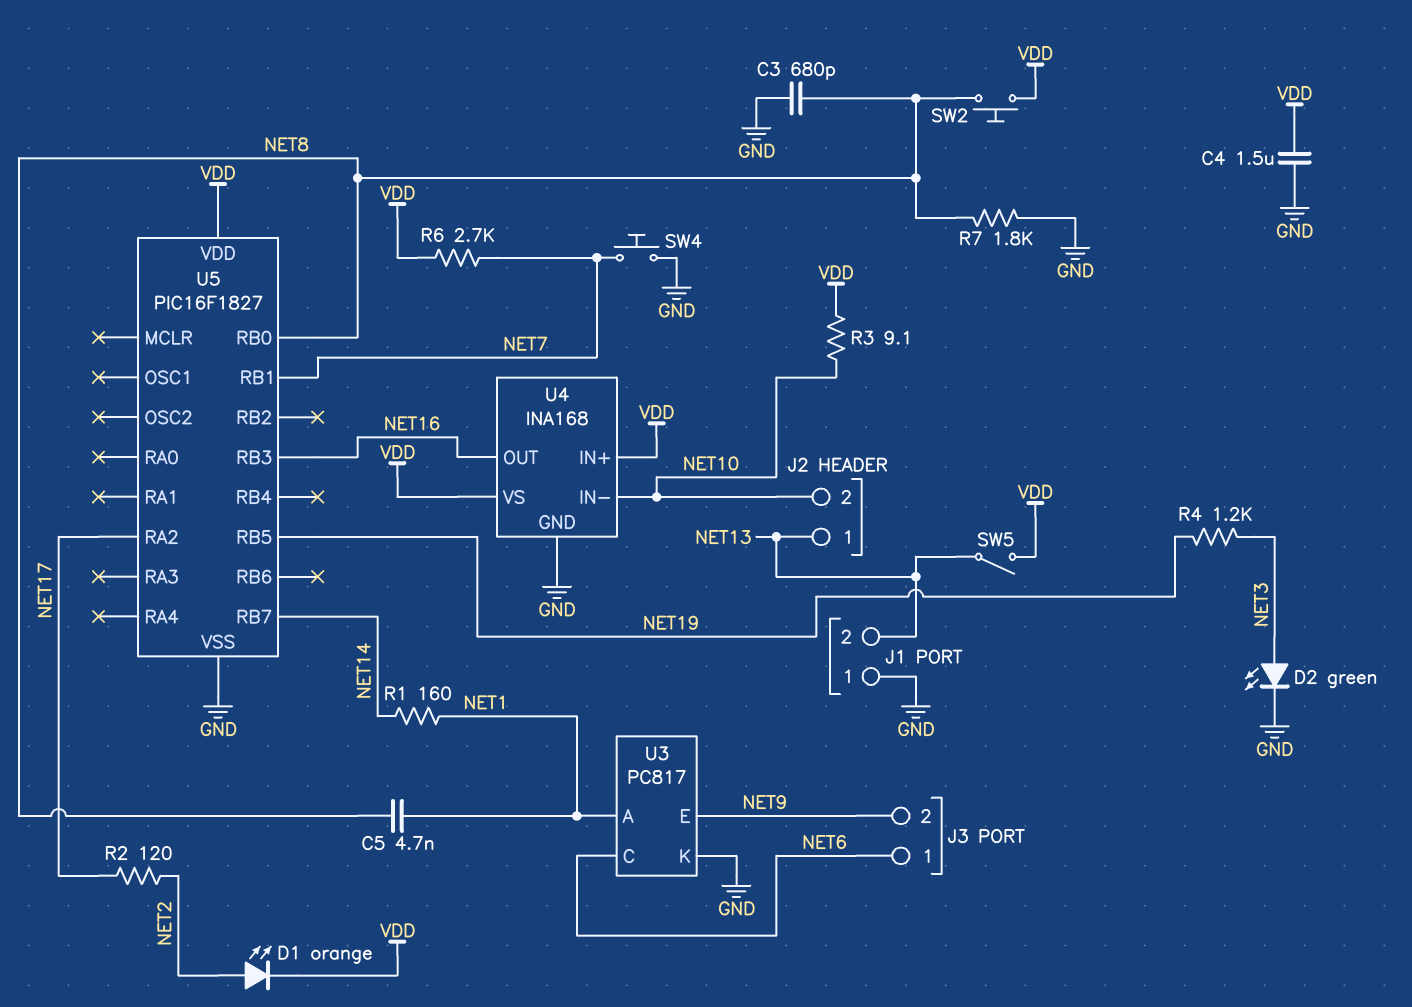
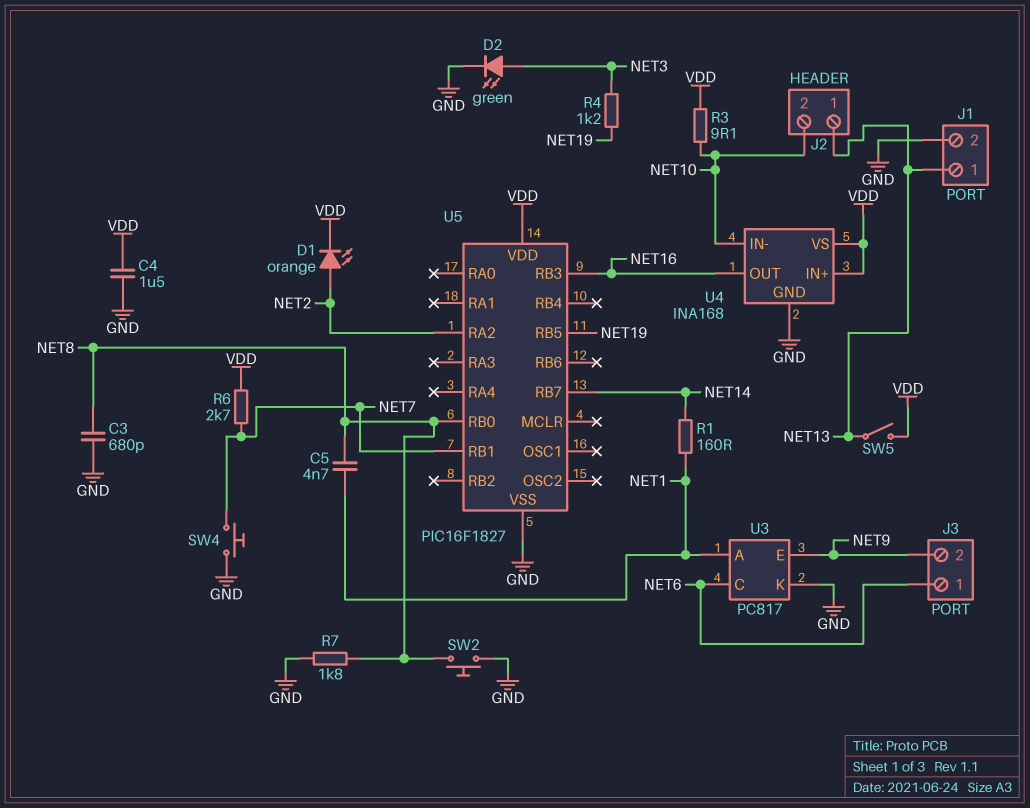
J1 pin 1: GND -> NET13
J1 pin 2: NET13 -> GND
R2: 120 (NET2, NET17) -> none
SW2: button (NET8, VDD) -> button (GND, NET8)
U5 pin RA2: NET17 -> NET2

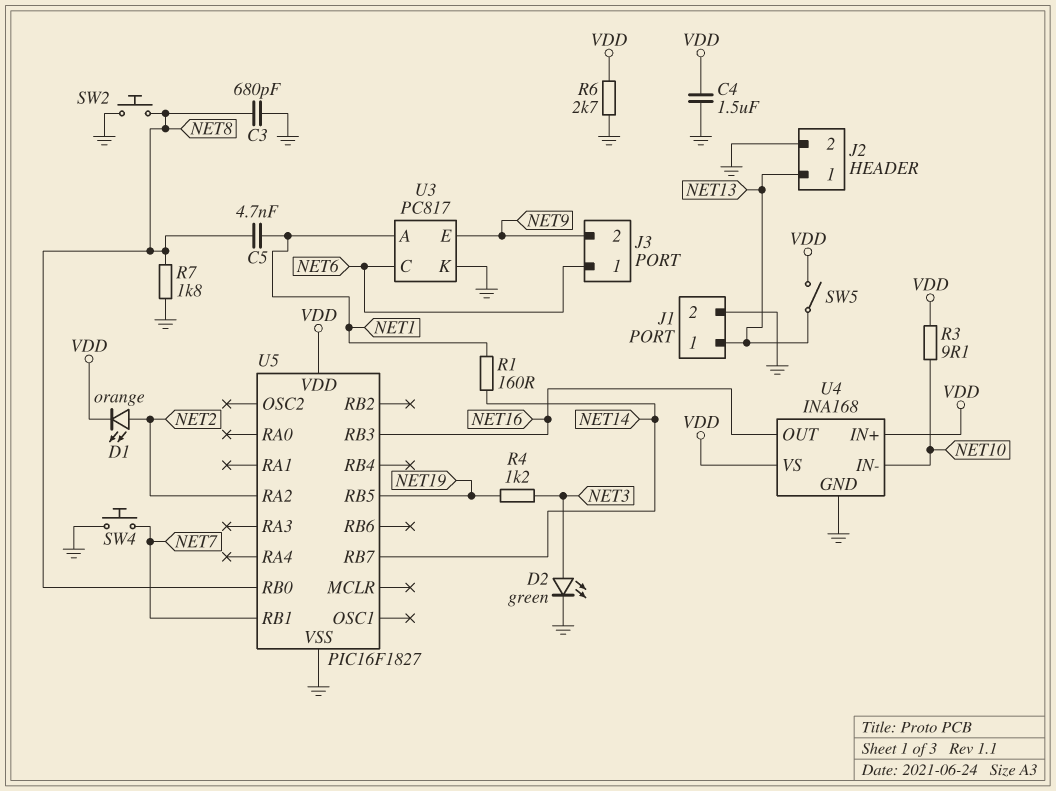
J2 pin 2: NET10 -> GND
R6: 2.7k (NET7, VDD) -> 2.7k (GND, VDD)

